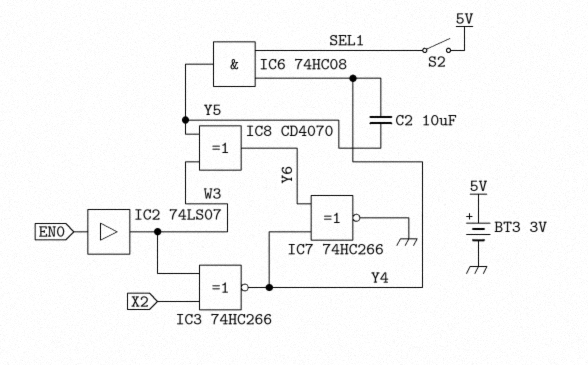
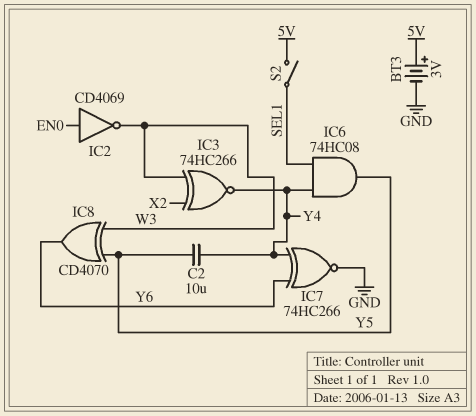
IC2: buffer 74LS07 (in EN0, out W3) -> NOT CD4069 (in EN0, out W3)

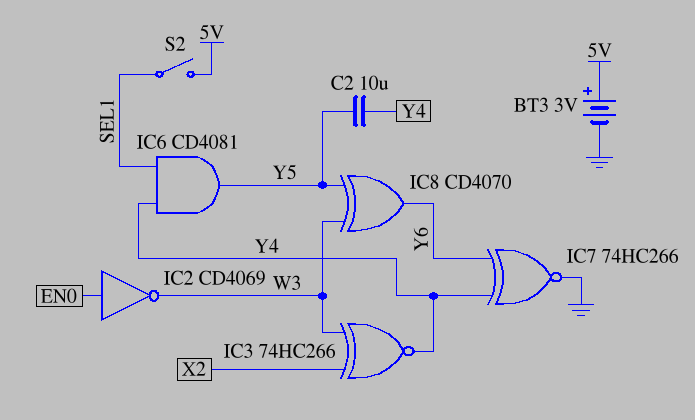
IC6: AND 74HC08 (in SEL1, in Y4, out Y5) -> AND CD4081 (in SEL1, in Y4, out Y5)

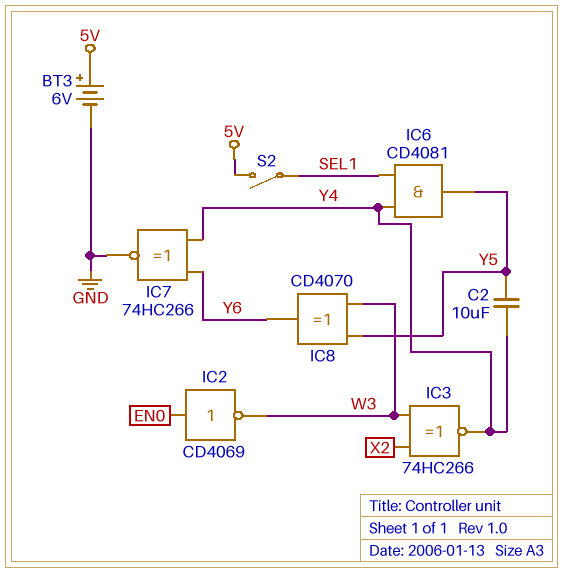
BT3: 3V (plus 5V, minus GND) -> 6V (plus 5V, minus GND)

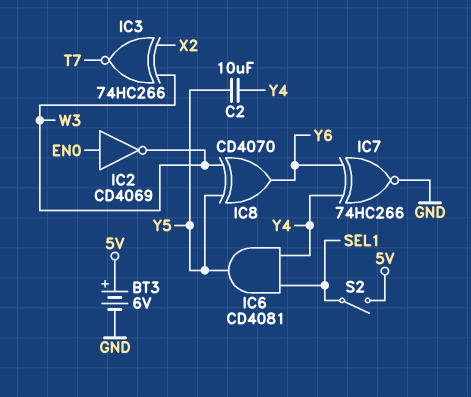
IC3: XNOR 74HC266 (in W3, in X2, out Y4) -> XNOR 74HC266 (in W3, in X2, out T7)

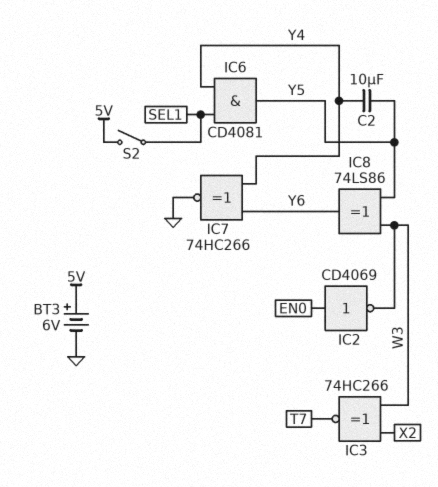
IC8: XOR CD4070 (in W3, in Y5, out Y6) -> XOR 74LS86 (in W3, in Y5, out Y6)

